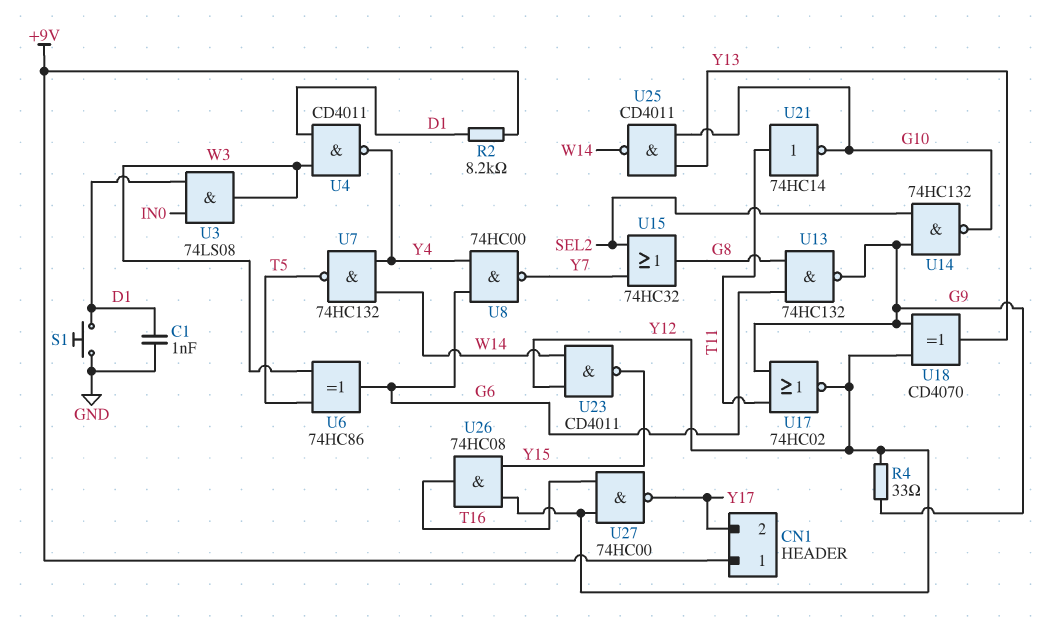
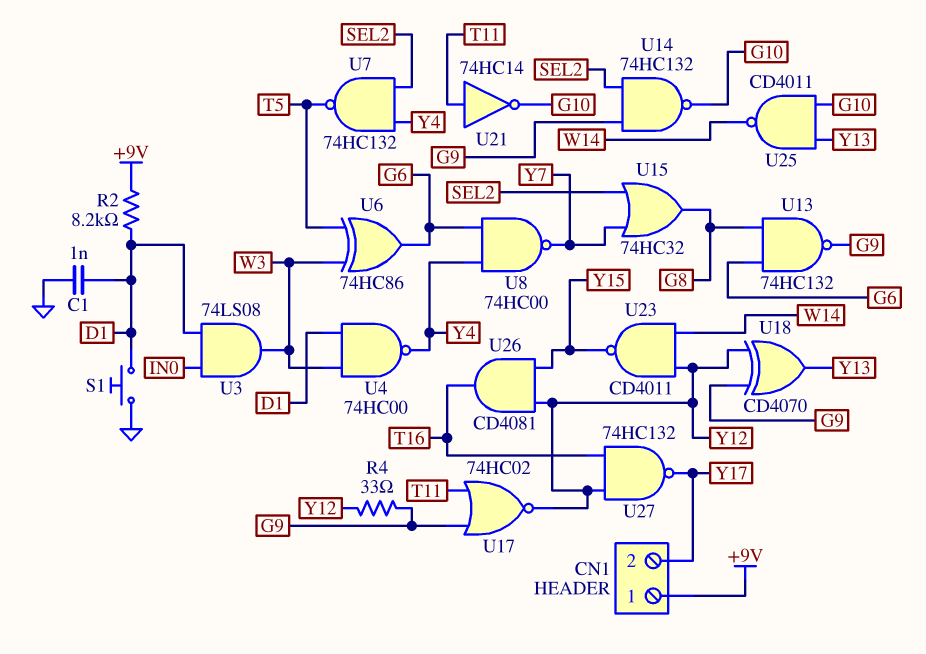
U4: NAND CD4011 (in D1, in W3, out Y4) -> NAND 74HC00 (in D1, in W3, out Y4)
U7: NAND 74HC132 (in W14, in Y4, out T5) -> NAND 74HC132 (in SEL2, in Y4, out T5)
U26: AND 74HC08 (in Y12, in Y15, out T16) -> AND CD4081 (in Y12, in Y15, out T16)
U27: NAND 74HC00 (in T16, in Y12, out Y17) -> NAND 74HC132 (in T16, in Y12, out Y17)

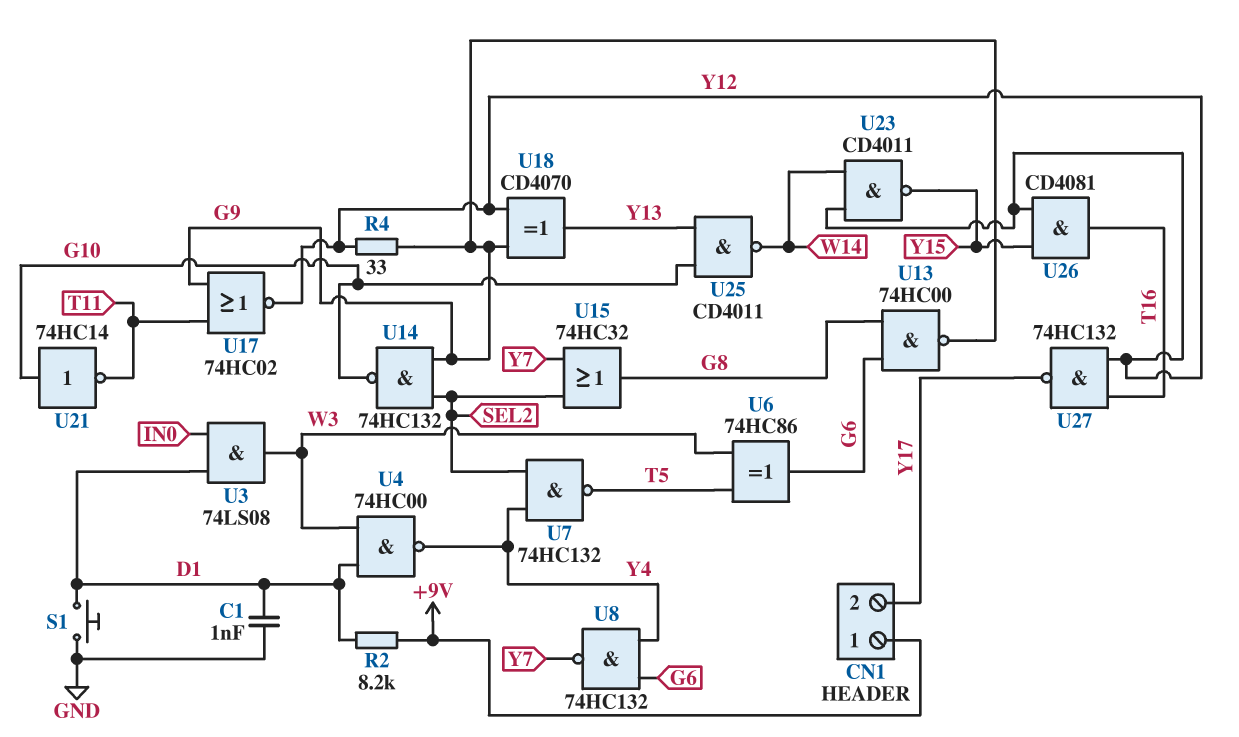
U8: NAND 74HC00 (in G6, in Y4, out Y7) -> NAND 74HC132 (in G6, in Y4, out Y7)
U13: NAND 74HC132 (in G6, in G8, out G9) -> NAND 74HC00 (in G6, in G8, out G9)
U21: NOT 74HC14 (in T11, out G10) -> NOT 74HC14 (in G10, out T11)

